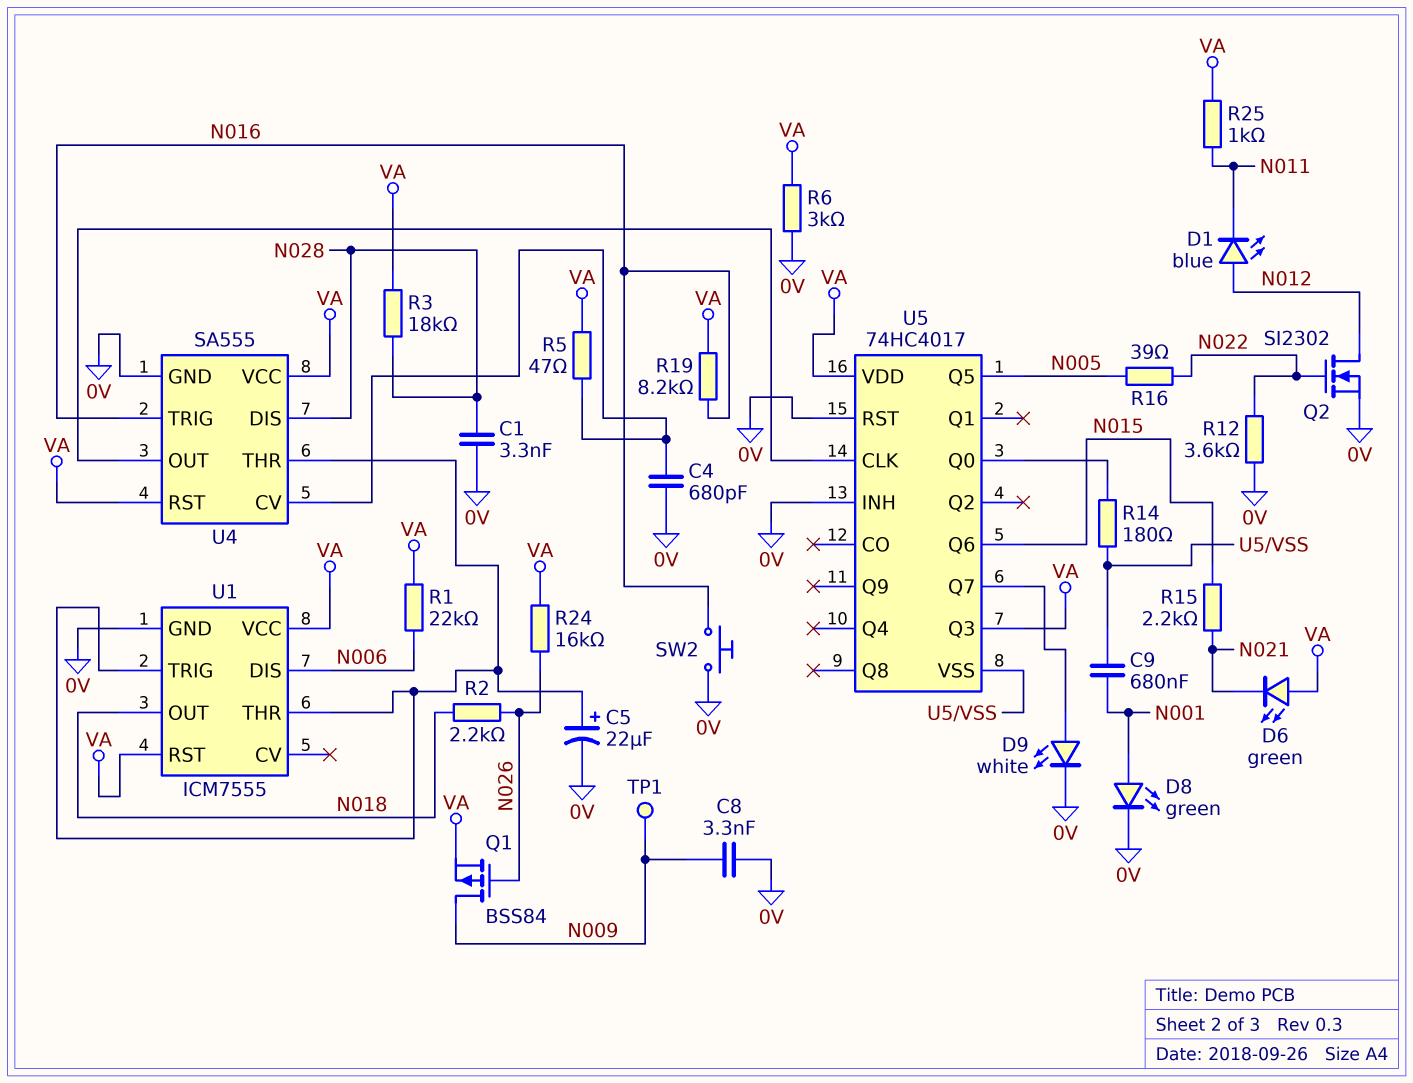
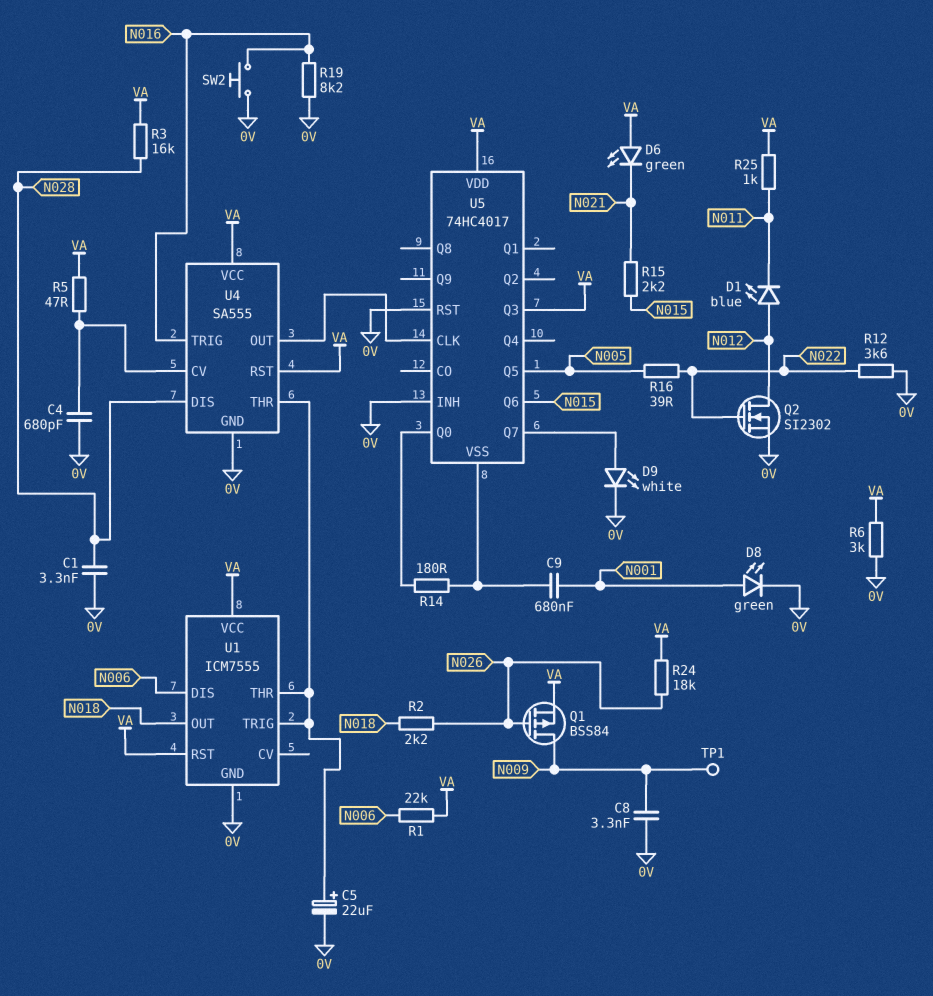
R3: 18k (N028, VA) -> 16k (N028, VA)
R19: 8.2k (N016, VA) -> 8.2k (0V, N016)
R24: 16k (N026, VA) -> 18k (N026, VA)

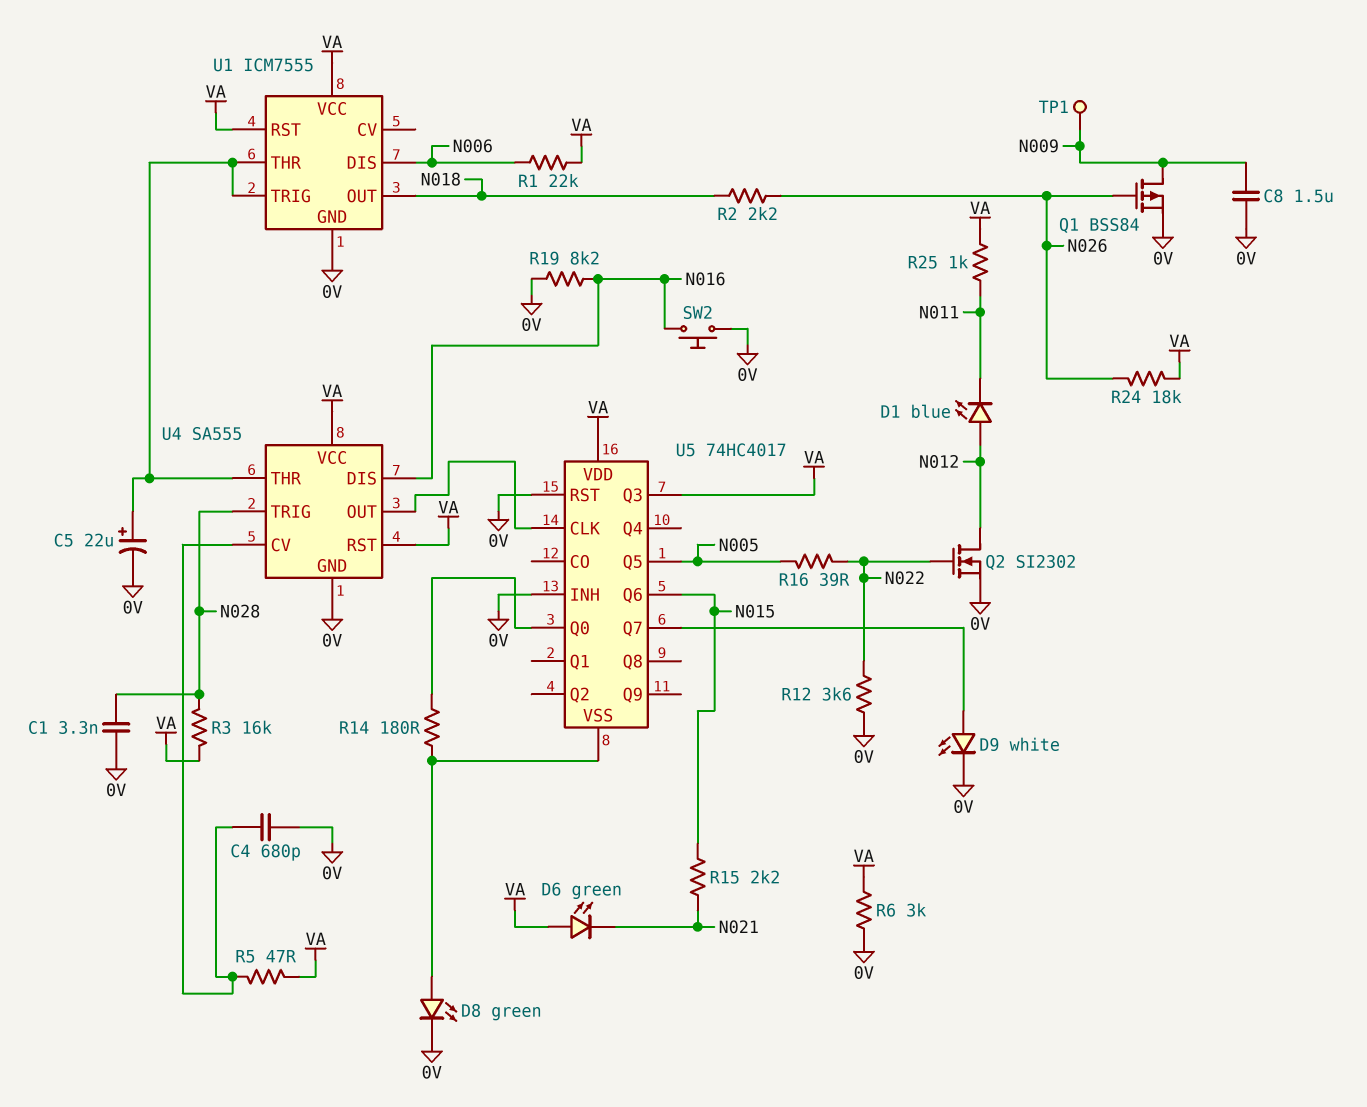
C8: 3.3nF (0V, N009) -> 1.5uF (0V, N009)
C9: 680nF (N001, U5/VSS) -> none
D8: LED green (A N001, K 0V) -> LED green (A U5/VSS, K 0V)
Q1: PMOS BSS84 (G N026, D N009, S VA) -> PMOS BSS84 (G N026, D N009, S 0V)
U4 pin DIS: N028 -> N016
U4 pin TRIG: N016 -> N028

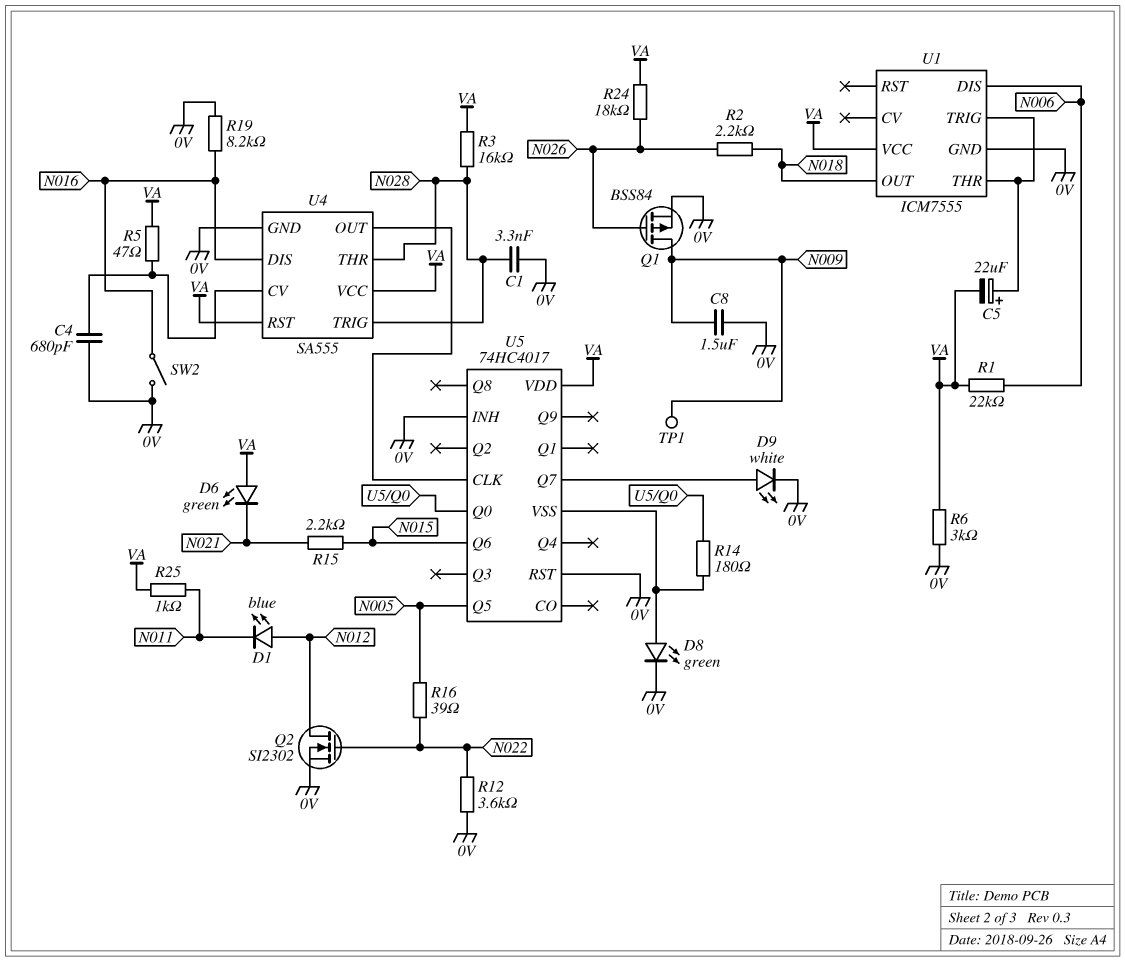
C5: 22uF (plus U1/THR, minus 0V) -> 22uF (plus U1/THR, minus VA)
SW2: button (0V, N016) -> switch (0V, N016)
U1 pin RST: VA -> none
U4 pin THR: U1/THR -> N028
U5 pin Q3: VA -> none

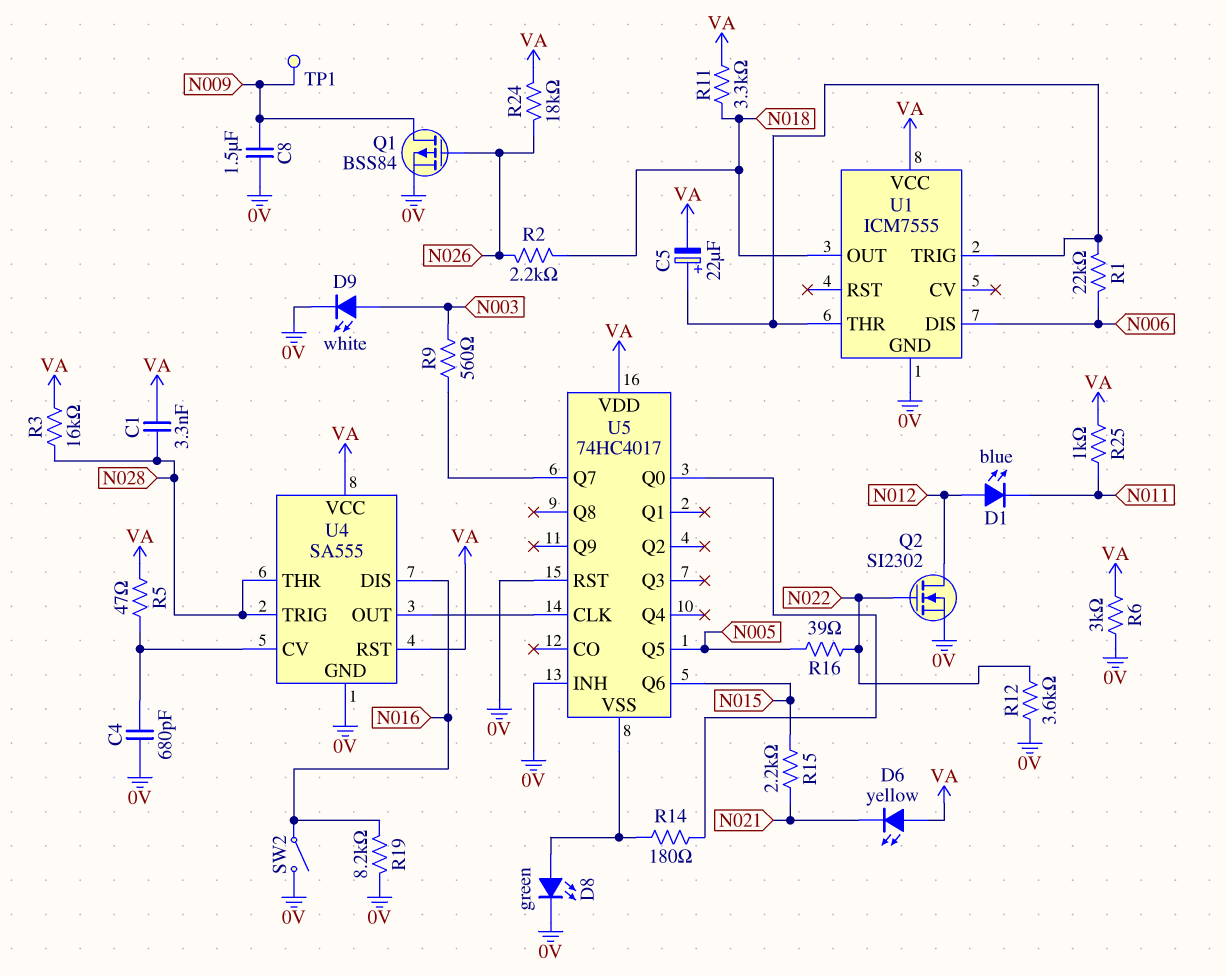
C1: 3.3nF (0V, N028) -> 3.3nF (N028, VA)
D6: LED green (A VA, K N021) -> LED yellow (A VA, K N021)
D9: LED white (A U5/Q7, K 0V) -> LED white (A N003, K 0V)
R1: 22k (N006, VA) -> 22k (N006, U1/THR)
R9: none -> 560 (N003, U5/Q7)
R11: none -> 3.3k (N018, VA)

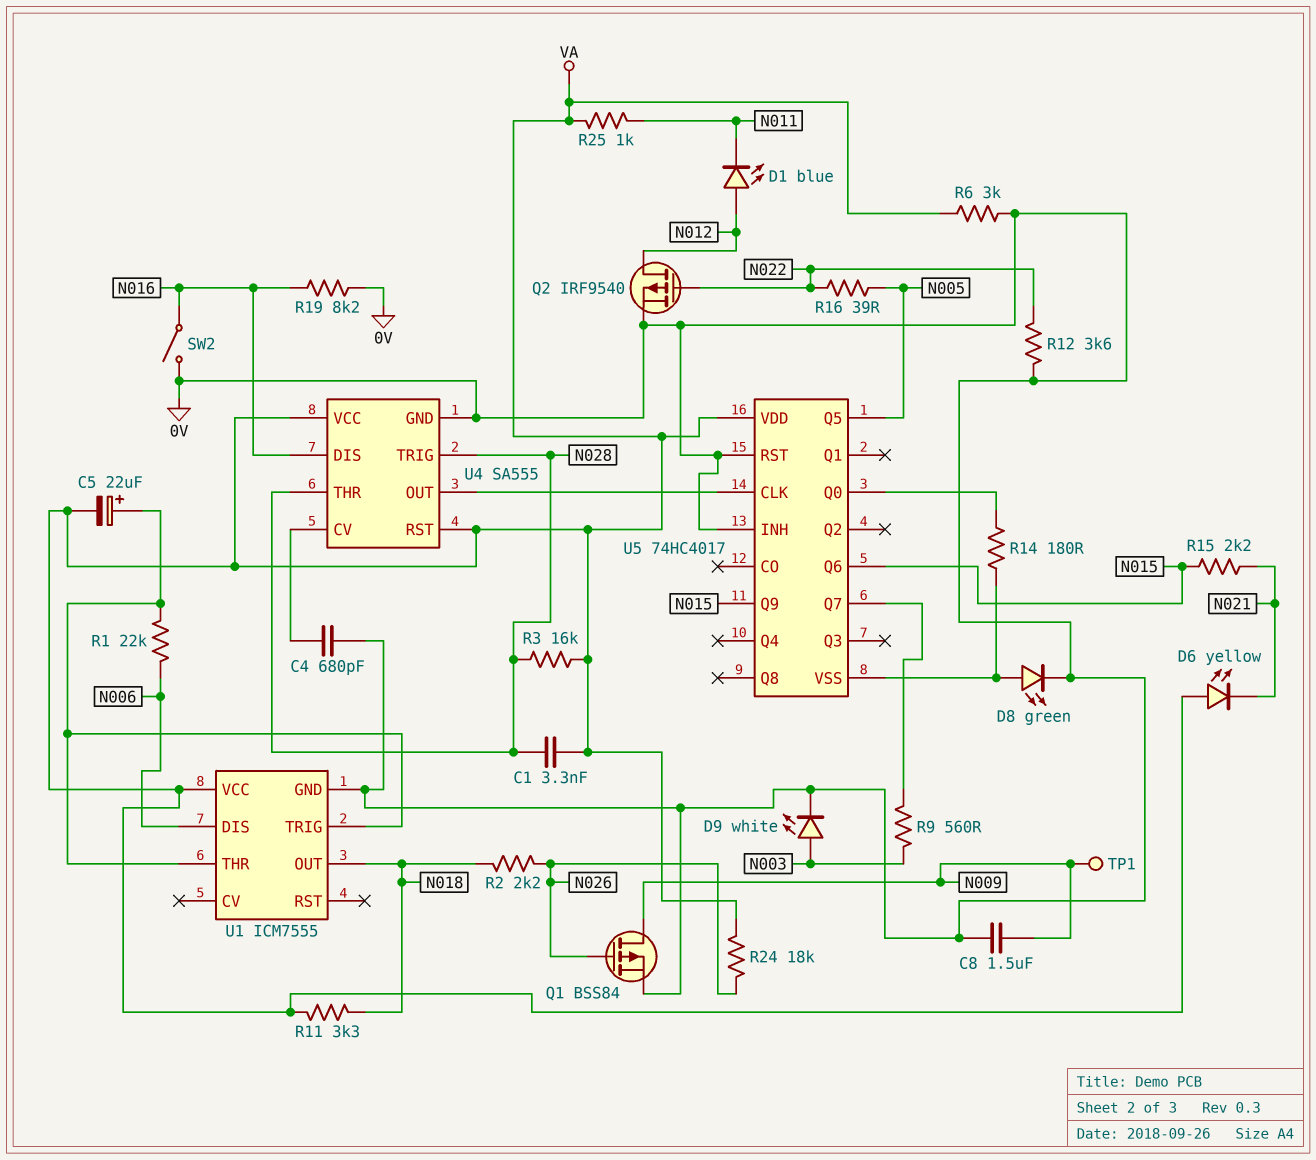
Q2: NMOS SI2302 (G N022, D N012, S 0V) -> PMOS IRF9540 (G N022, D N012, S 0V)
R5: 47 (U4/CV, VA) -> none
U5 pin Q9: none -> N015

